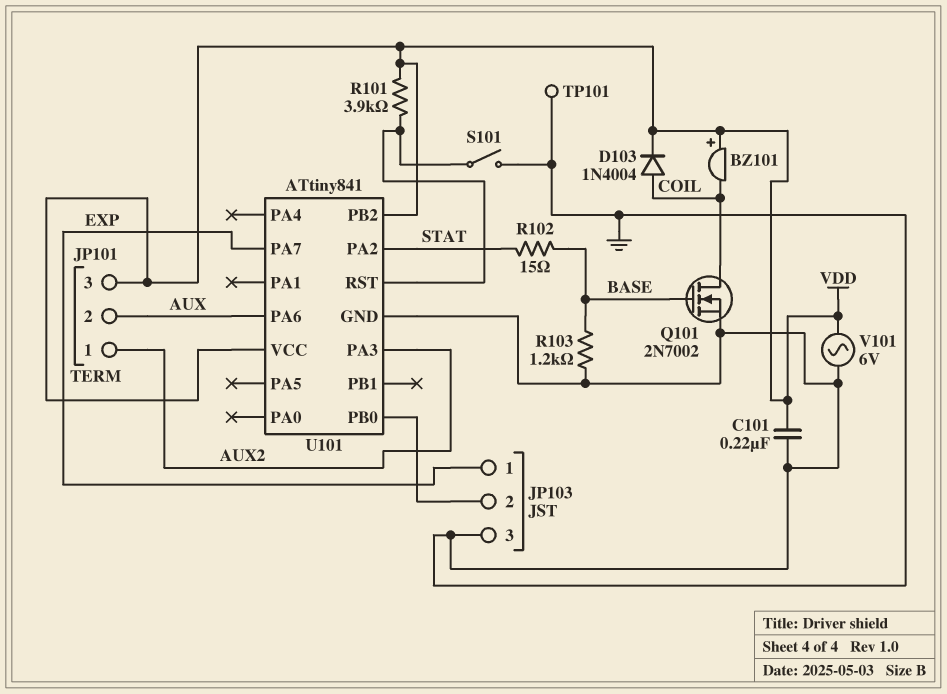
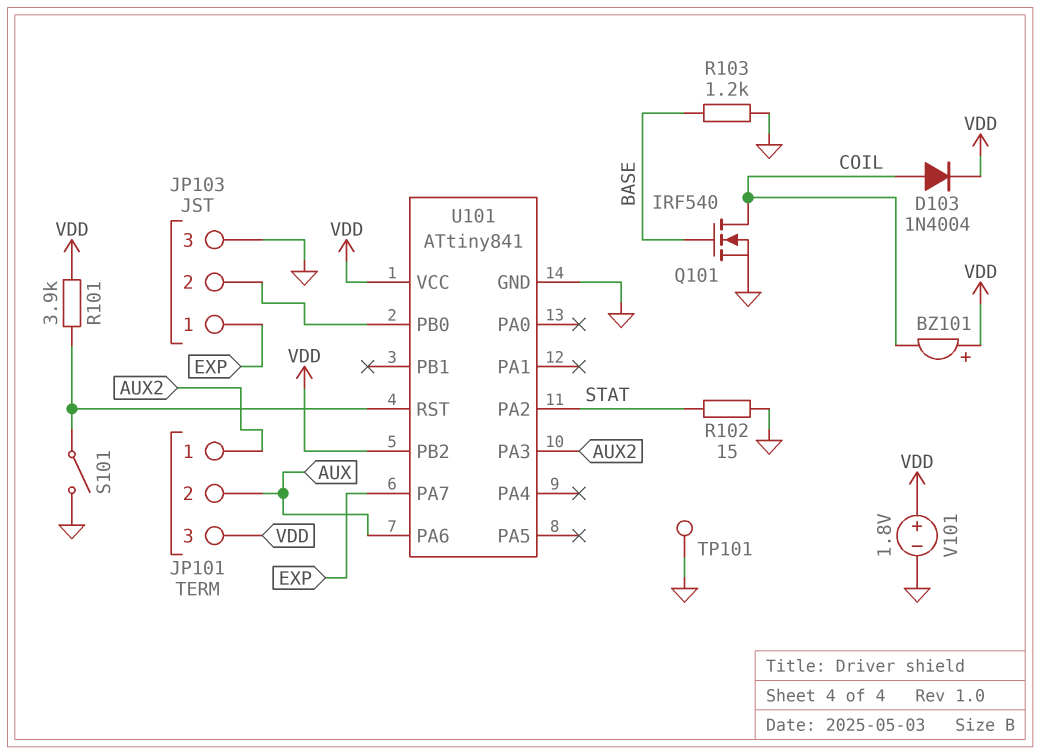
C101: 220nF (GND, VDD) -> none
Q101: NMOS 2N7002 (G BASE, D COIL, S GND) -> NMOS IRF540 (G BASE, D COIL, S GND)
R102: 15 (BASE, STAT) -> 15 (GND, STAT)
V101: AC 6V (GND, VDD) -> 1.8V (plus VDD, minus GND)

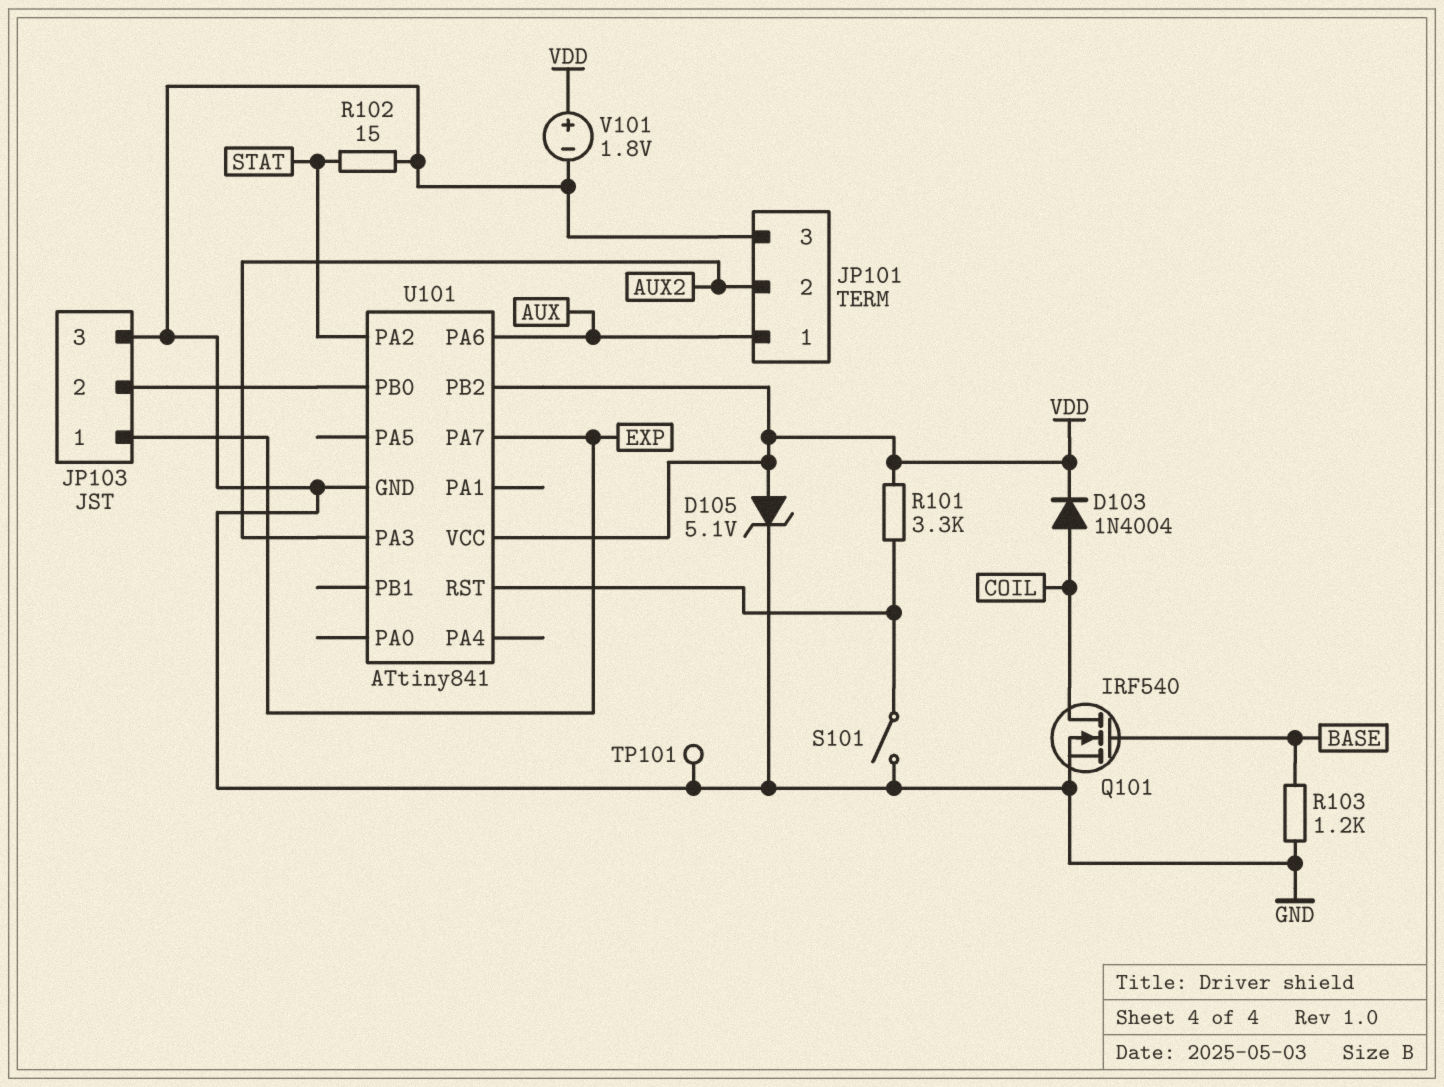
BZ101: buzzer (plus VDD, minus COIL) -> none
D105: none -> zener 5.1V (A VDD, K GND)
JP101 pin 1: AUX2 -> AUX
JP101 pin 2: AUX -> AUX2
JP101 pin 3: VDD -> GND
R101: 3.9k (U101/RST, VDD) -> 3.3k (U101/RST, VDD)

